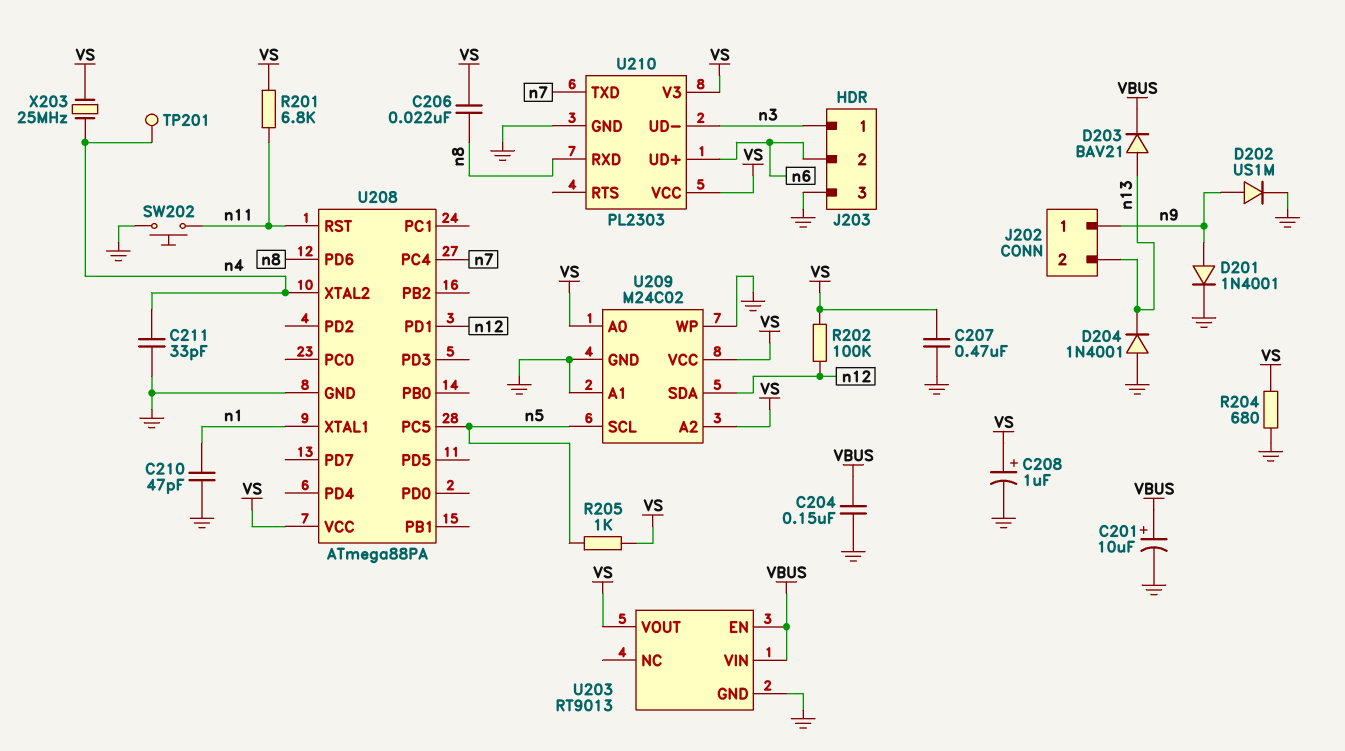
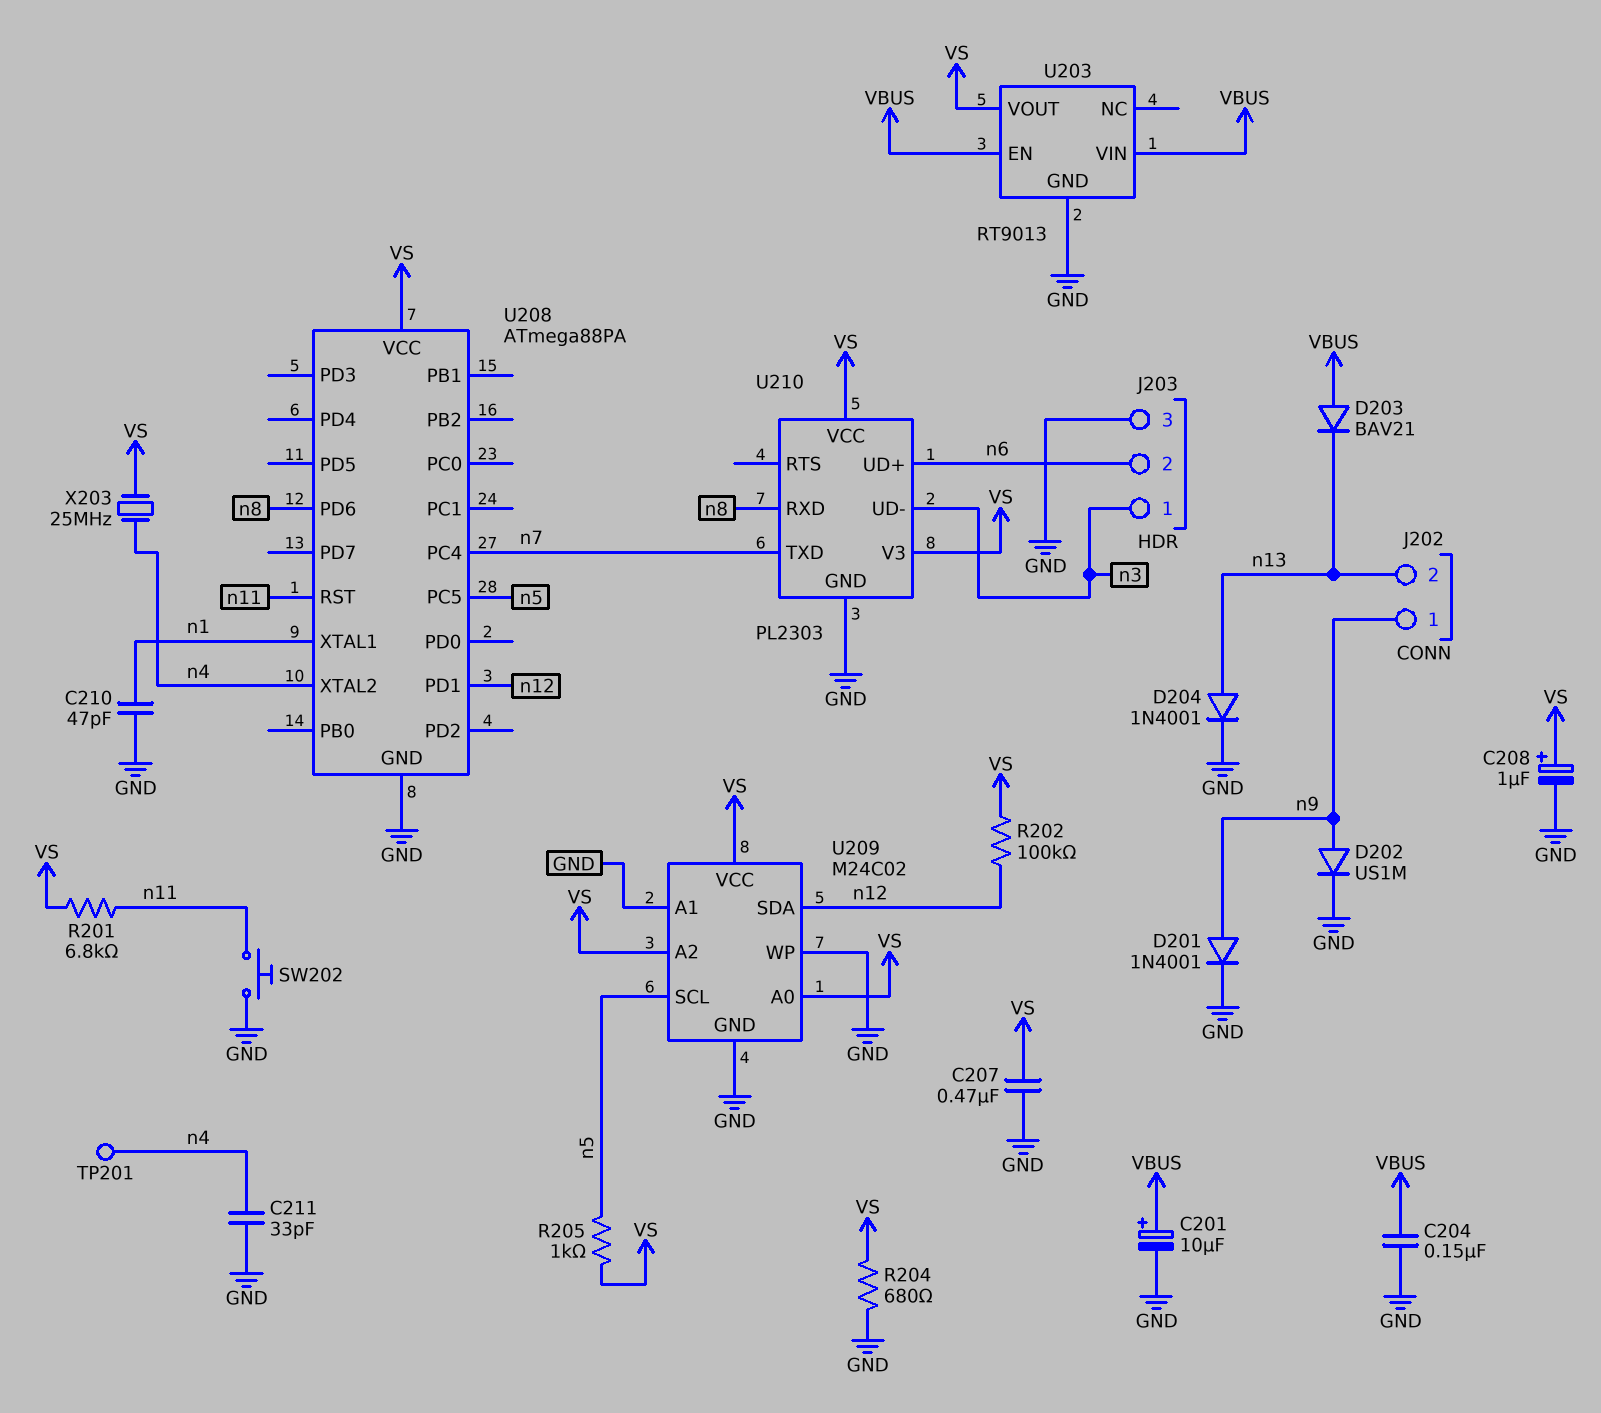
C206: 22nF (VS, n8) -> none
D203: diode BAV21 (A n13, K VBUS) -> diode BAV21 (A VBUS, K n13)
D204: diode 1N4001 (A GND, K n13) -> diode 1N4001 (A n13, K GND)

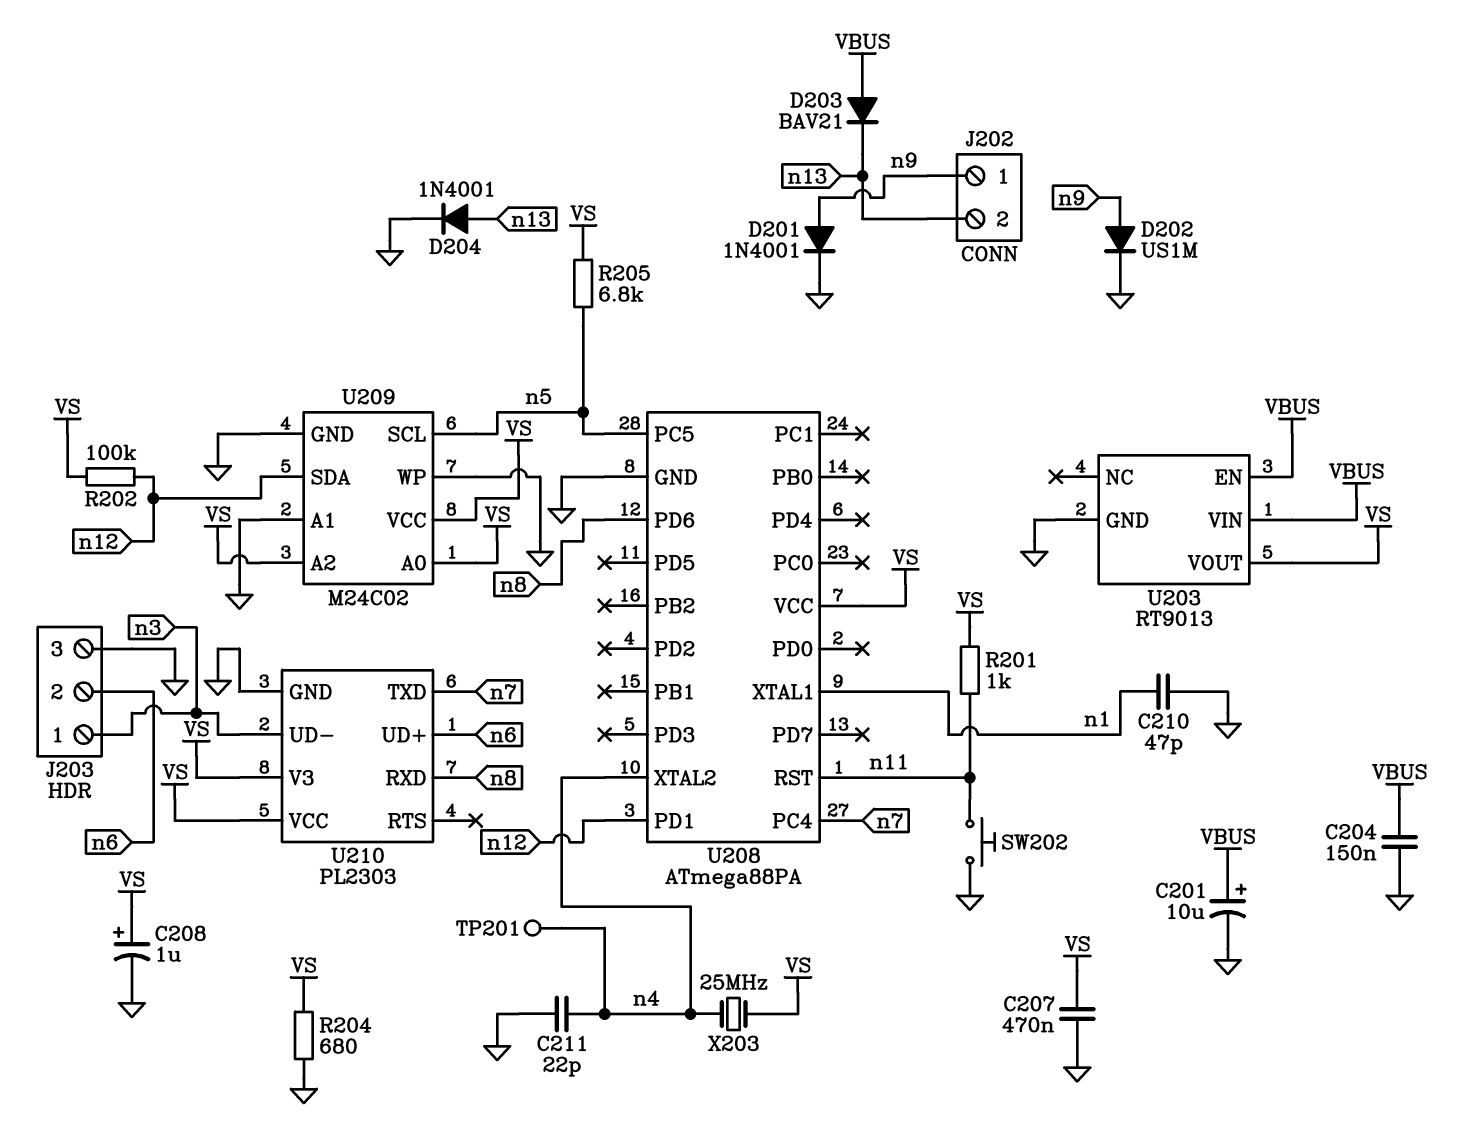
C211: 33pF (GND, n4) -> 22pF (GND, n4)
R201: 6.8k (VS, n11) -> 1k (VS, n11)
R205: 1k (VS, n5) -> 6.8k (VS, n5)

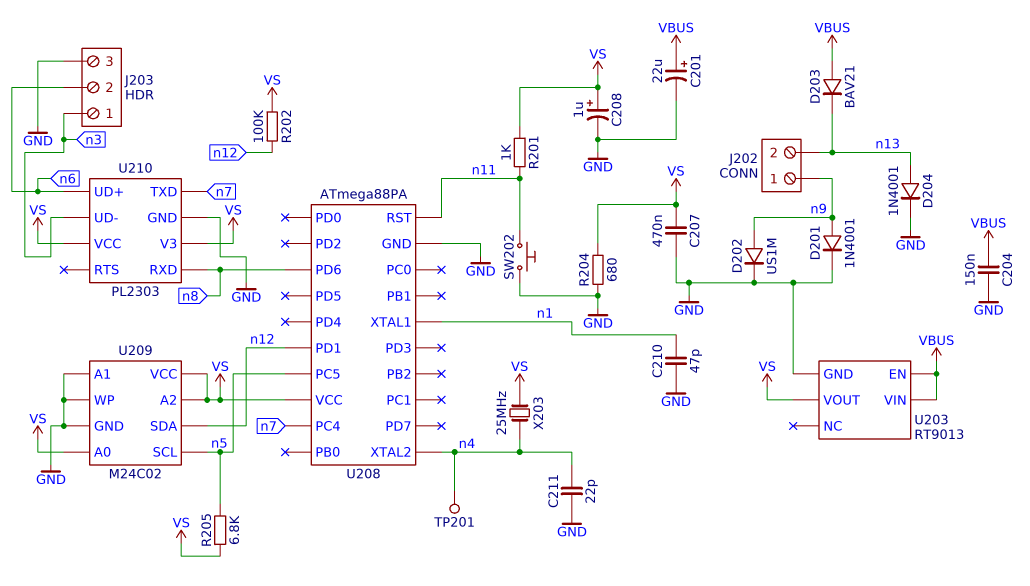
C201: 10uF (plus VBUS, minus GND) -> 22uF (plus VBUS, minus GND)

